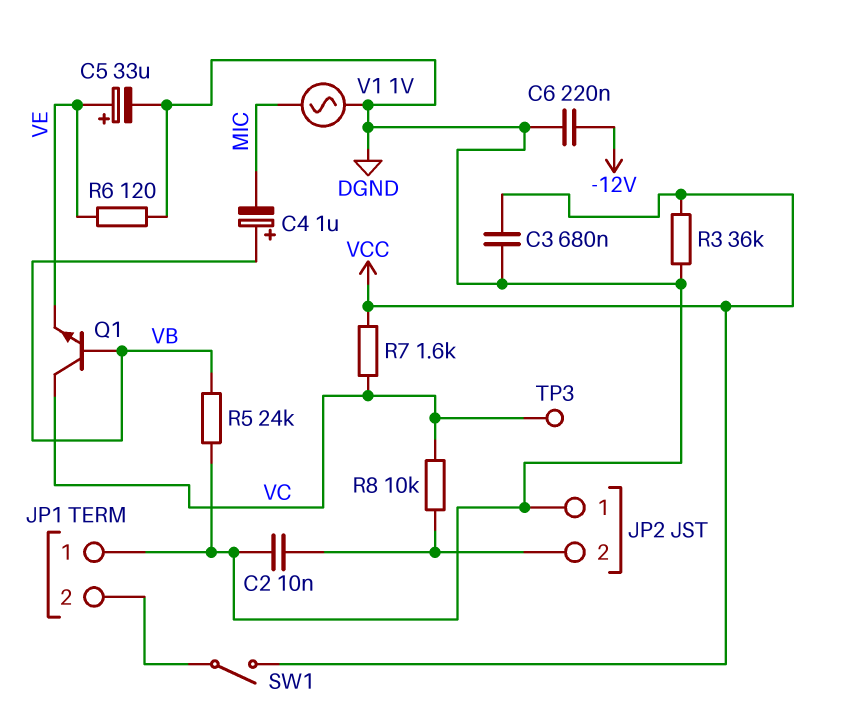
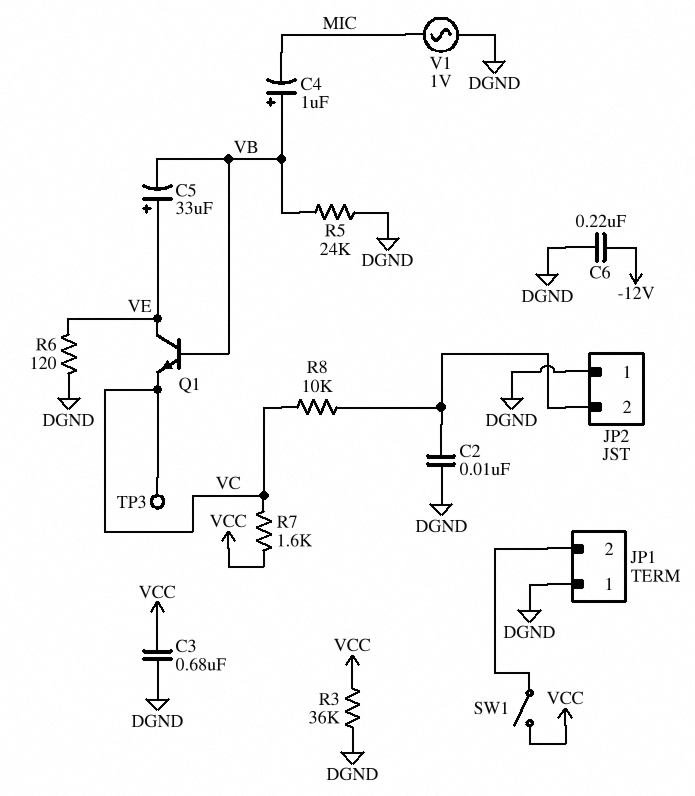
C5: 33uF (plus VE, minus DGND) -> 33uF (plus VE, minus VB)
Q1: NPN (B VB, C VC, E VE) -> NPN (B VB, C VE, E VC)

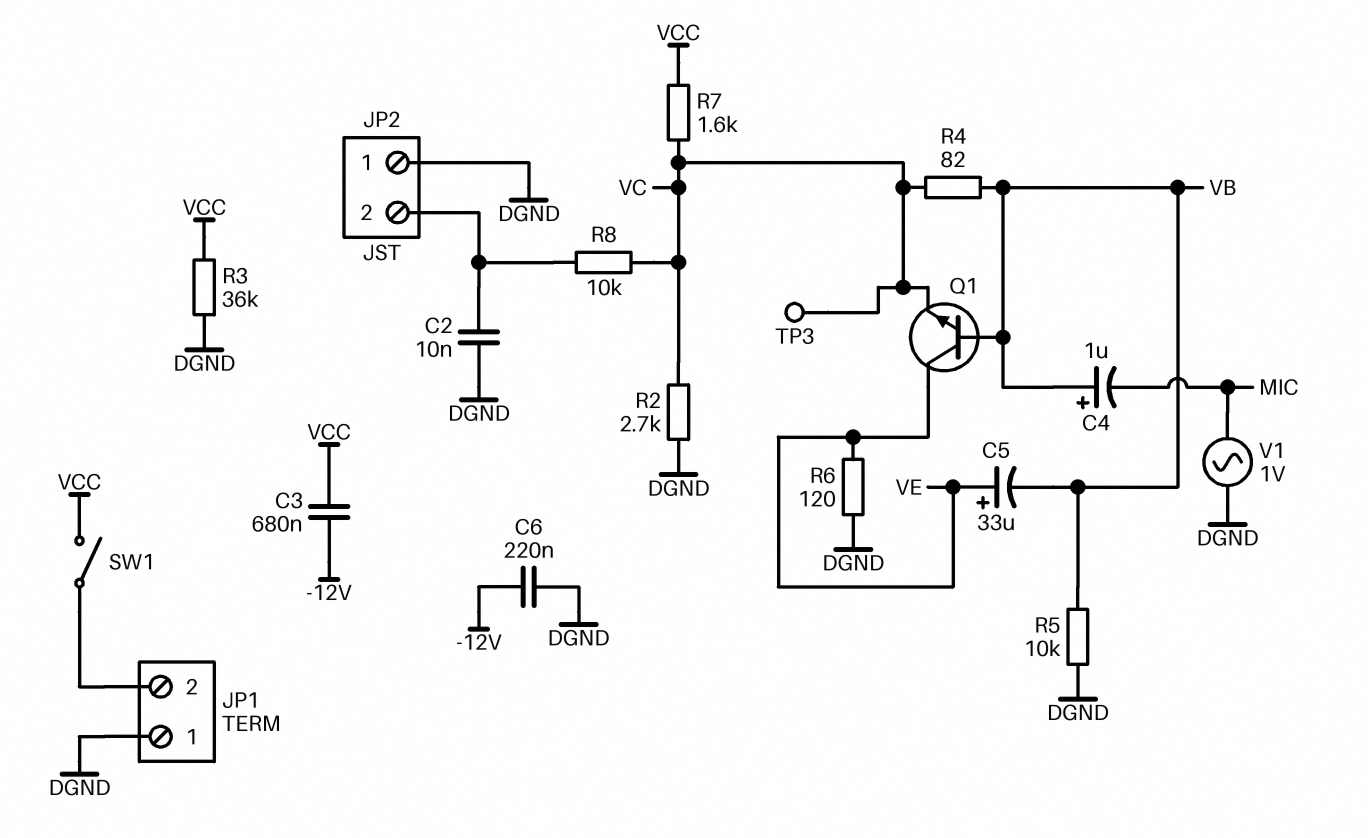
C3: 680nF (DGND, VCC) -> 680nF (-12V, VCC)
R2: none -> 2.7k (DGND, VC)
R4: none -> 82 (VB, VC)
R5: 24k (DGND, VB) -> 10k (DGND, VB)

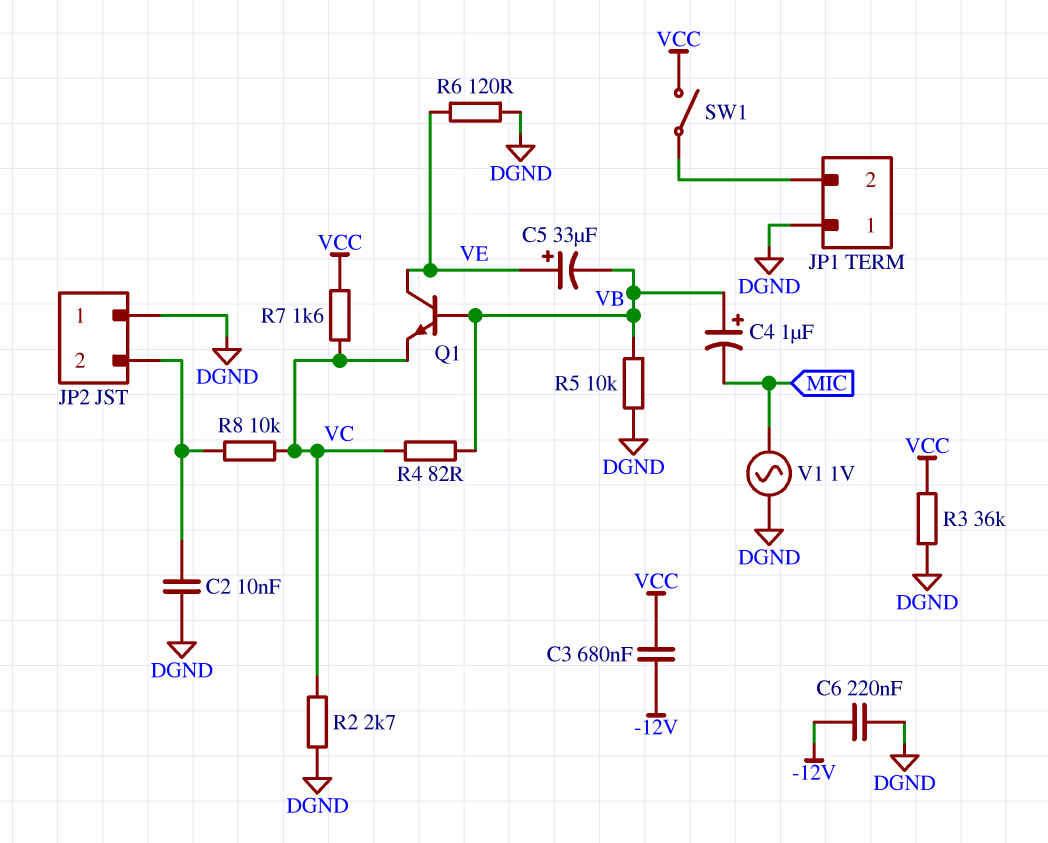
TP3: test point (VC) -> none

